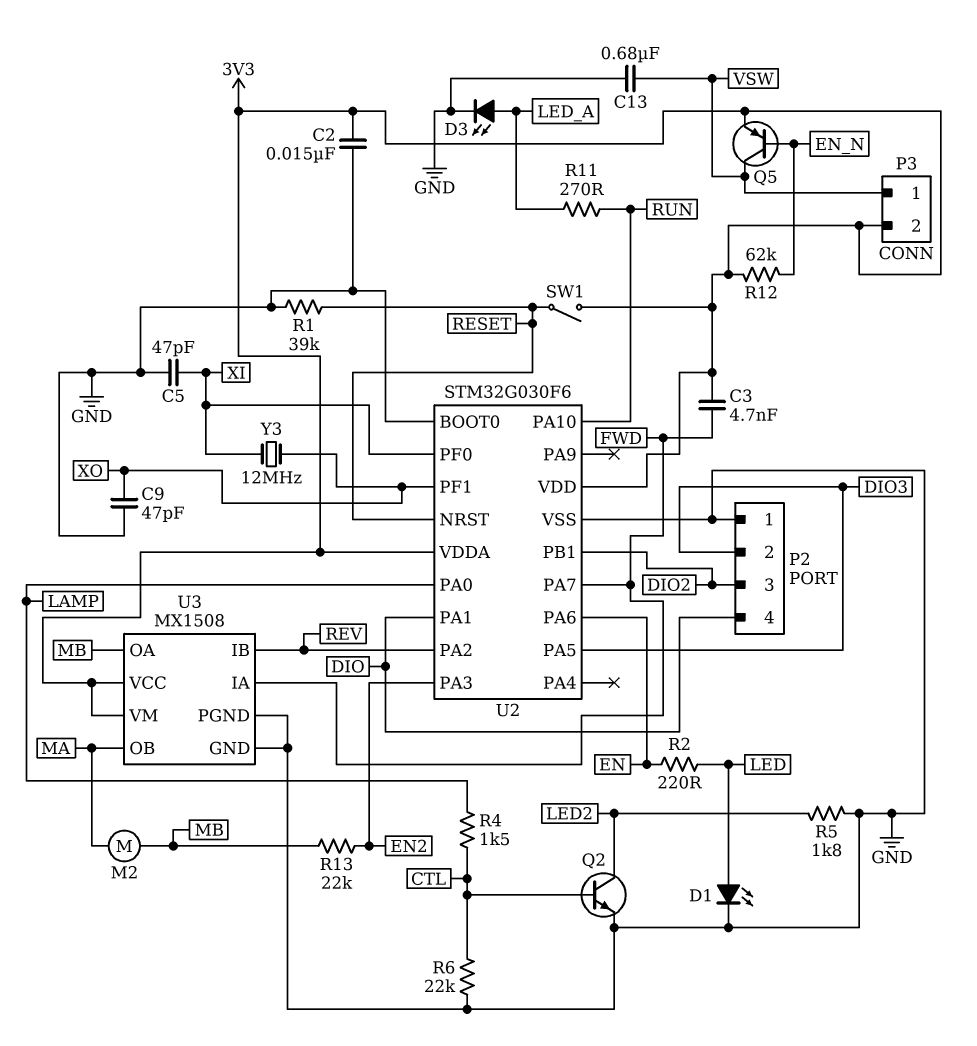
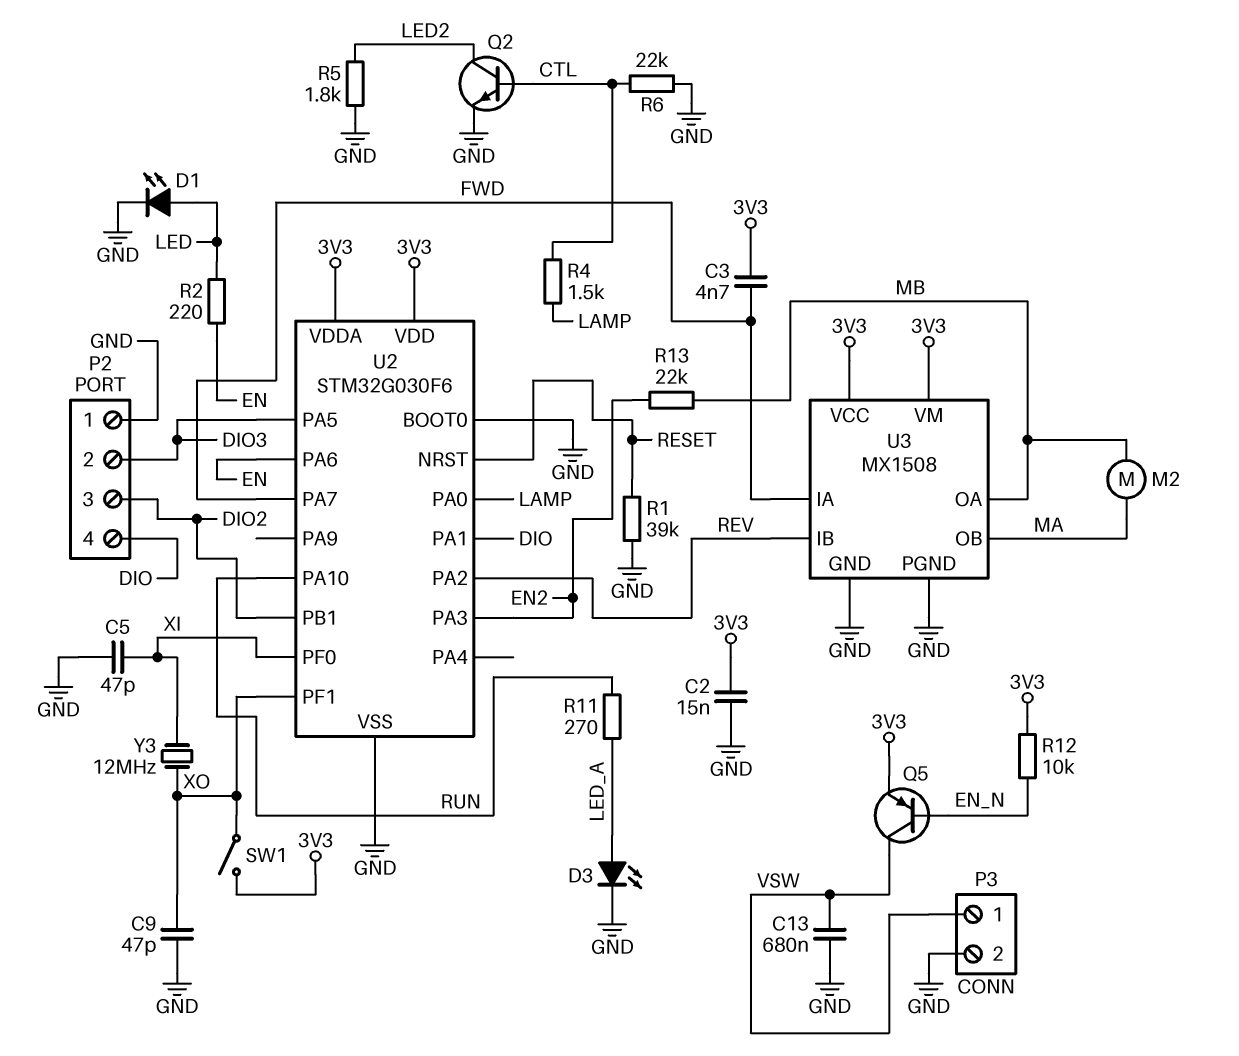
P3 pin 2: 3V3 -> GND
R12: 62k (3V3, EN_N) -> 10k (3V3, EN_N)
SW1: switch (3V3, RESET) -> switch (3V3, XO)

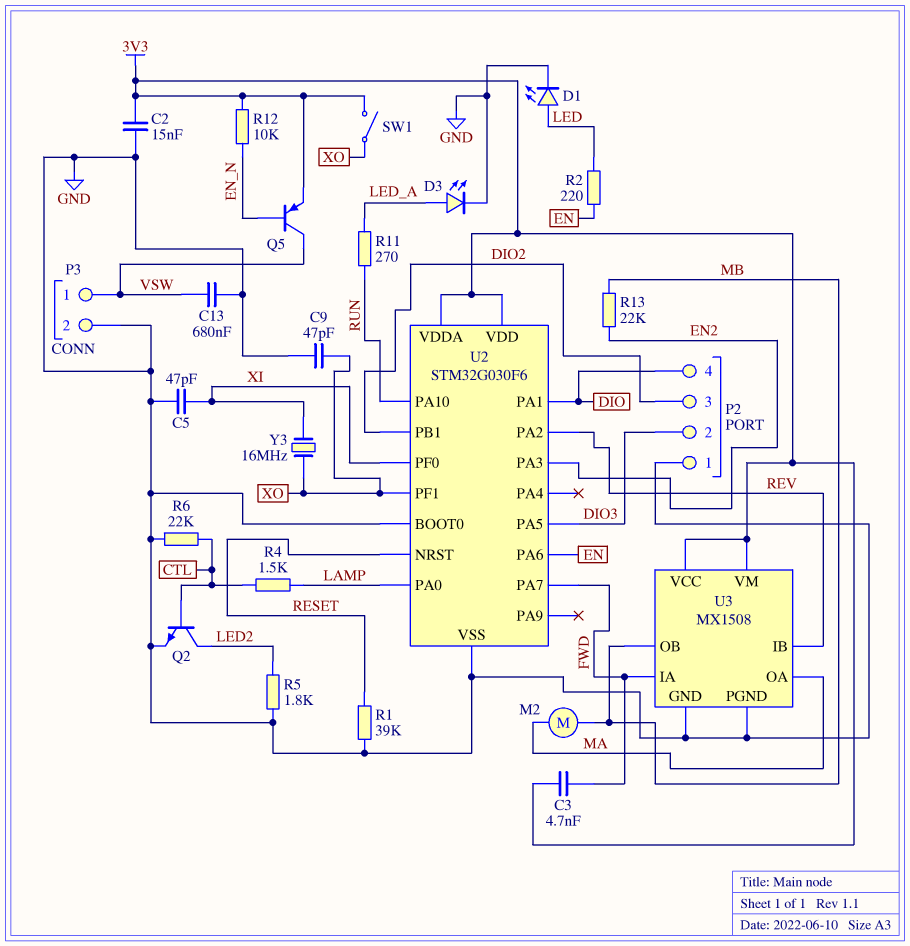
U3 pin OA: MB -> MA
U3 pin OB: MA -> MB
Y3: 12MHz (XI, XO) -> 16MHz (XI, XO)

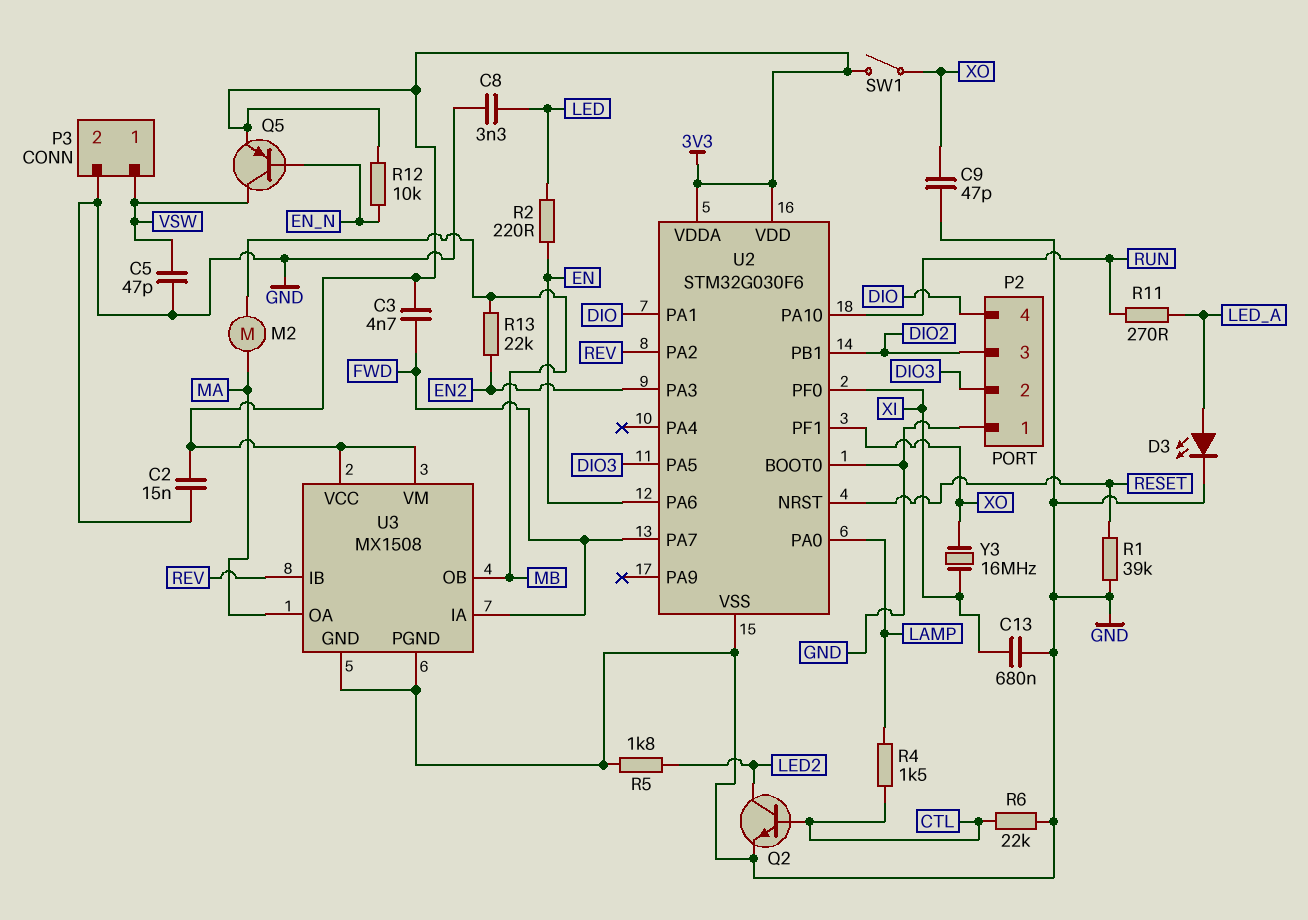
C5: 47pF (GND, XI) -> 47pF (GND, VSW)
C8: none -> 3.3nF (GND, LED)
C13: 680nF (GND, VSW) -> 680nF (GND, XI)
D1: LED (A LED, K GND) -> none

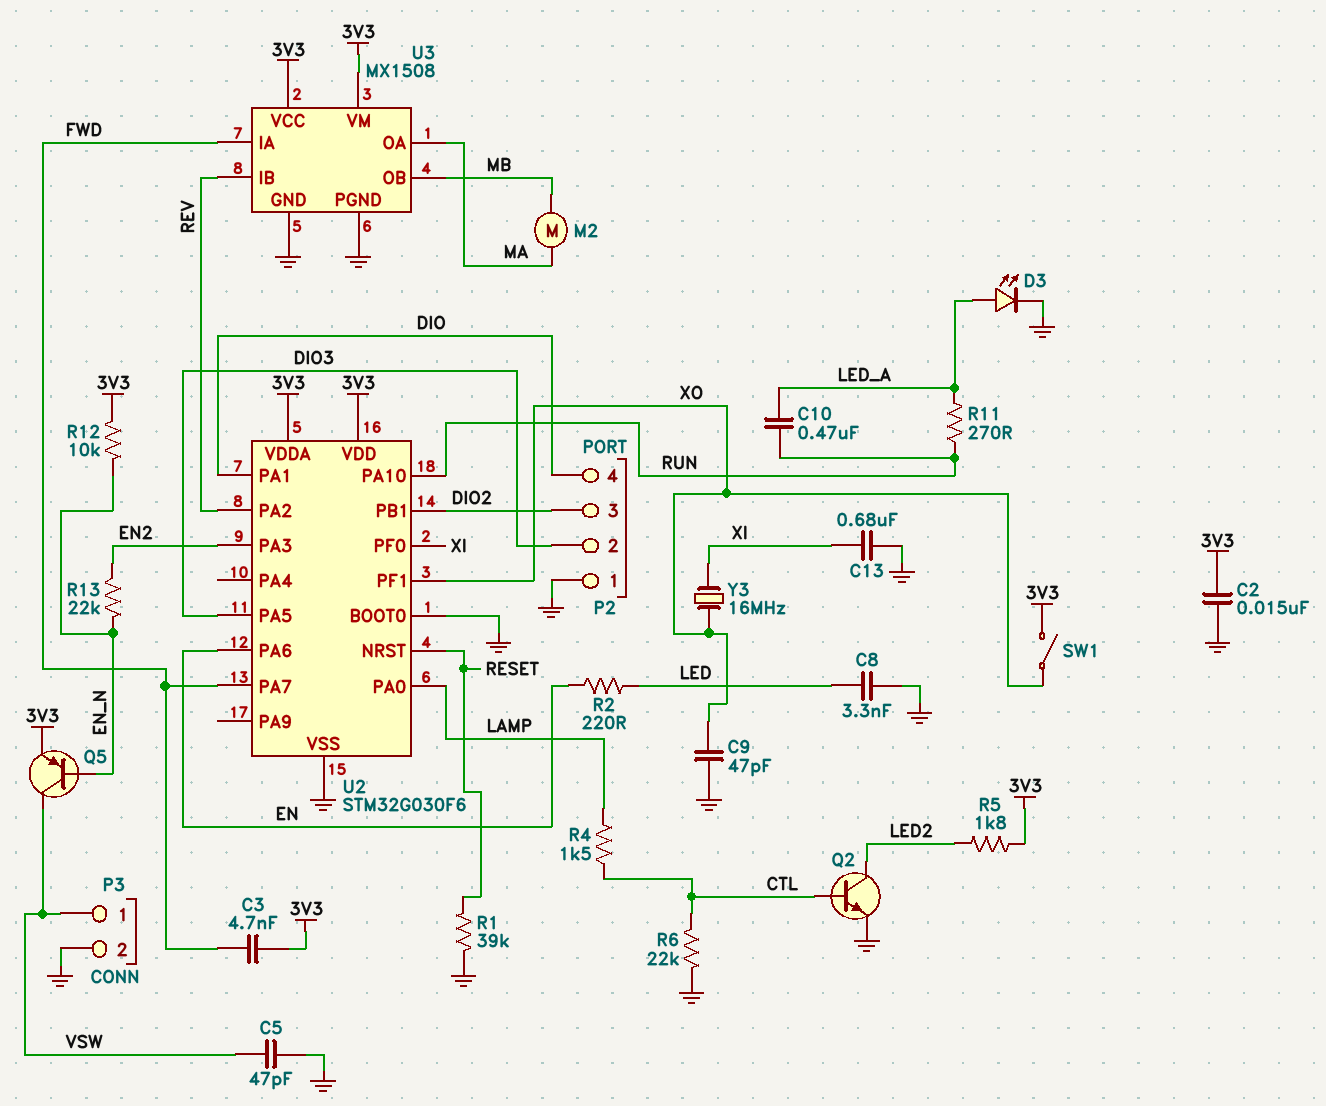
C10: none -> 470nF (LED_A, RUN)
R5: 1.8k (GND, LED2) -> 1.8k (3V3, LED2)
R13: 22k (EN2, MB) -> 22k (EN2, EN_N)

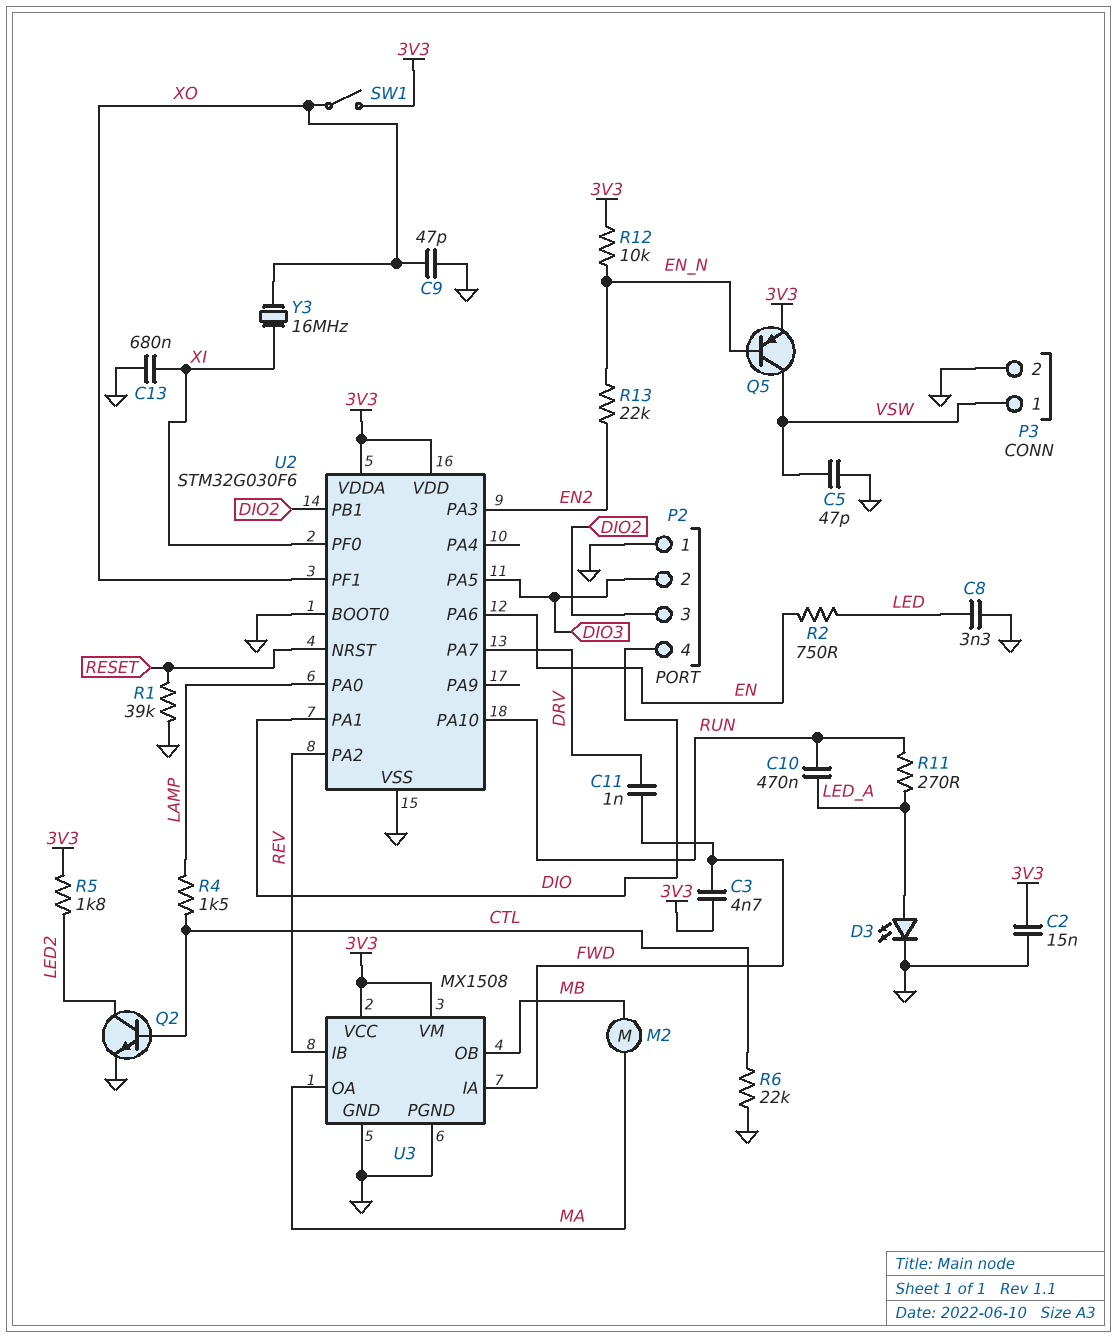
C11: none -> 1nF (DRV, FWD)
R2: 220 (EN, LED) -> 750 (EN, LED)
U2 pin PA7: FWD -> DRV

